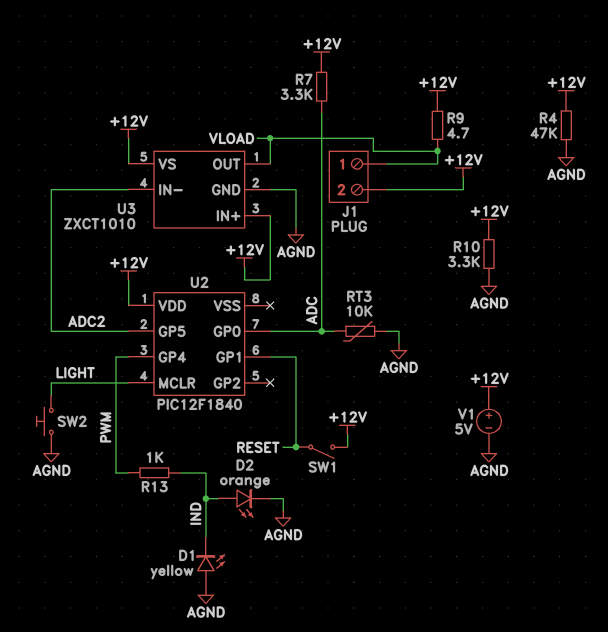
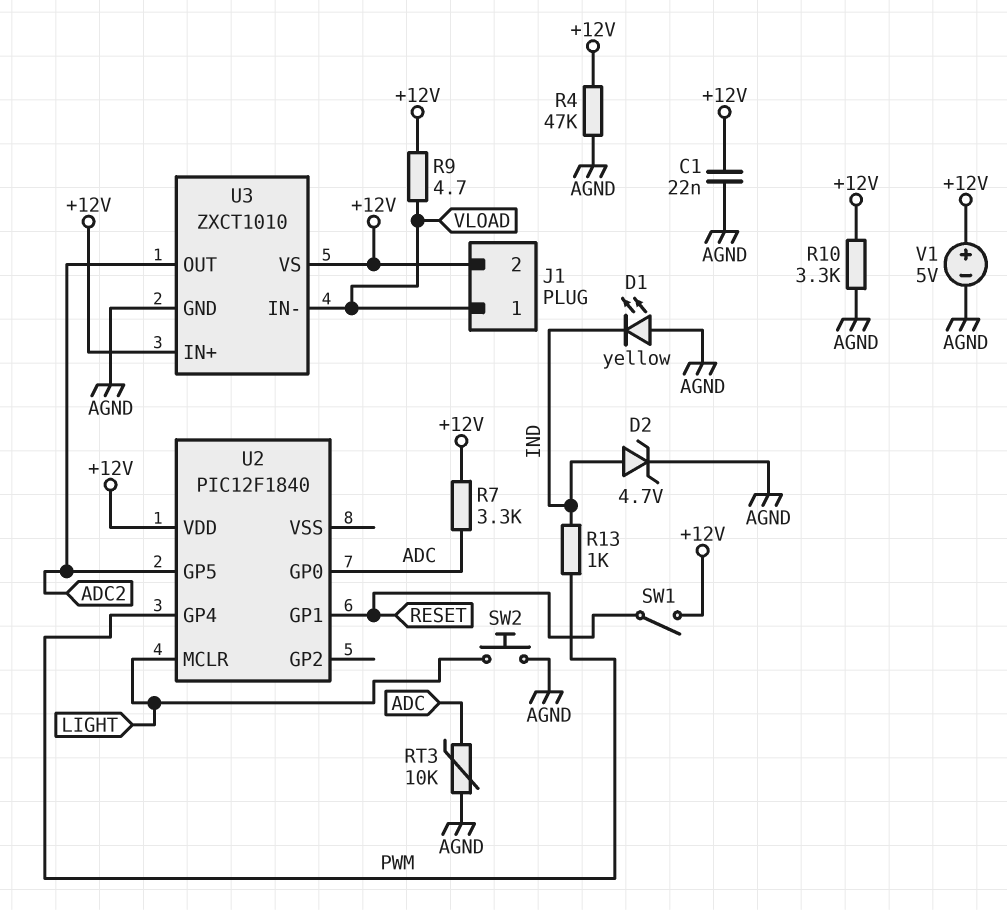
C1: none -> 22nF (+12V, AGND)
D2: LED orange (A IND, K AGND) -> zener 4.7V (A IND, K AGND)
U3 pin IN-: ADC2 -> VLOAD
U3 pin OUT: VLOAD -> ADC2

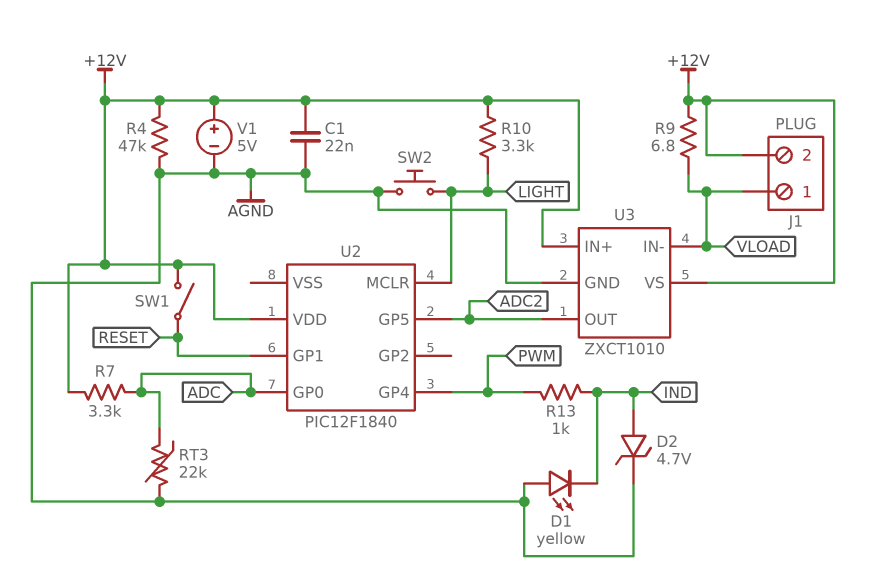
R9: 4.7 (+12V, VLOAD) -> 6.8 (+12V, VLOAD)
R10: 3.3k (+12V, AGND) -> 3.3k (+12V, LIGHT)
RT3: 10k (ADC, AGND) -> 22k (ADC, AGND)

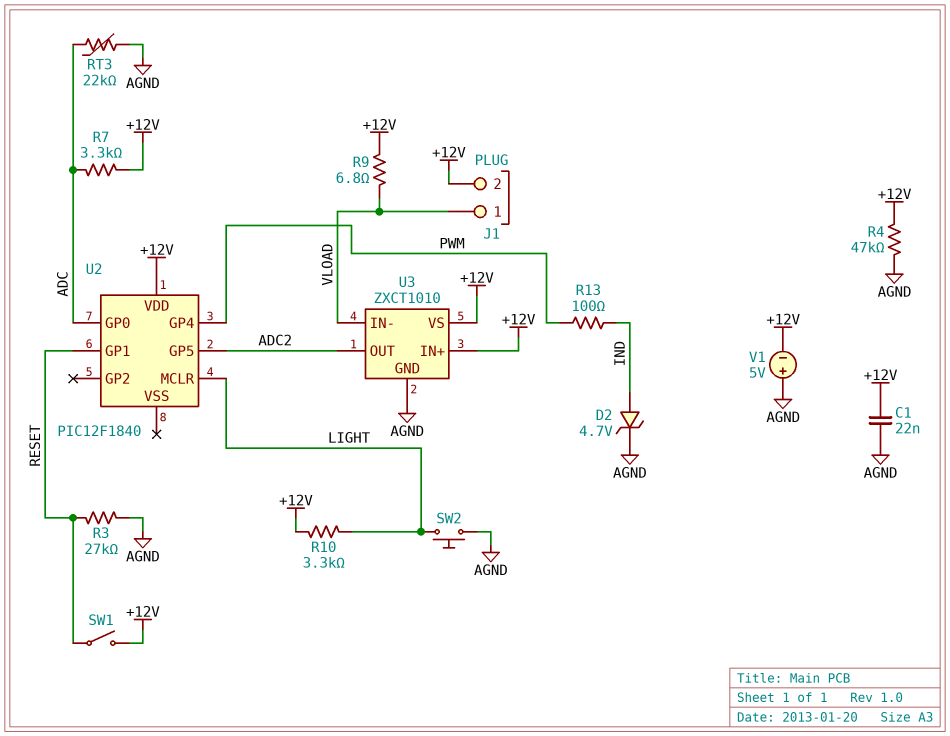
D1: LED yellow (A AGND, K IND) -> none
R3: none -> 27k (AGND, RESET)
R13: 1k (IND, PWM) -> 100 (IND, PWM)
V1: 5V (plus +12V, minus AGND) -> 5V (plus AGND, minus +12V)

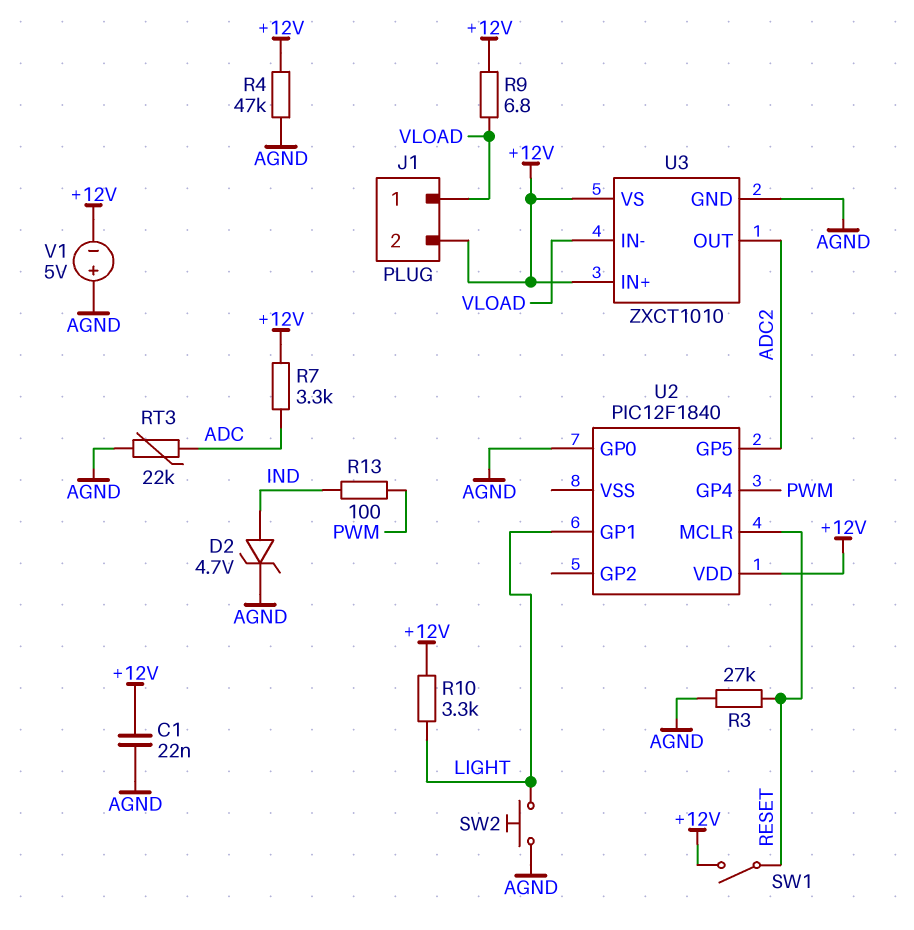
U2 pin GP0: ADC -> AGND
U2 pin GP1: RESET -> LIGHT
U2 pin MCLR: LIGHT -> RESET

